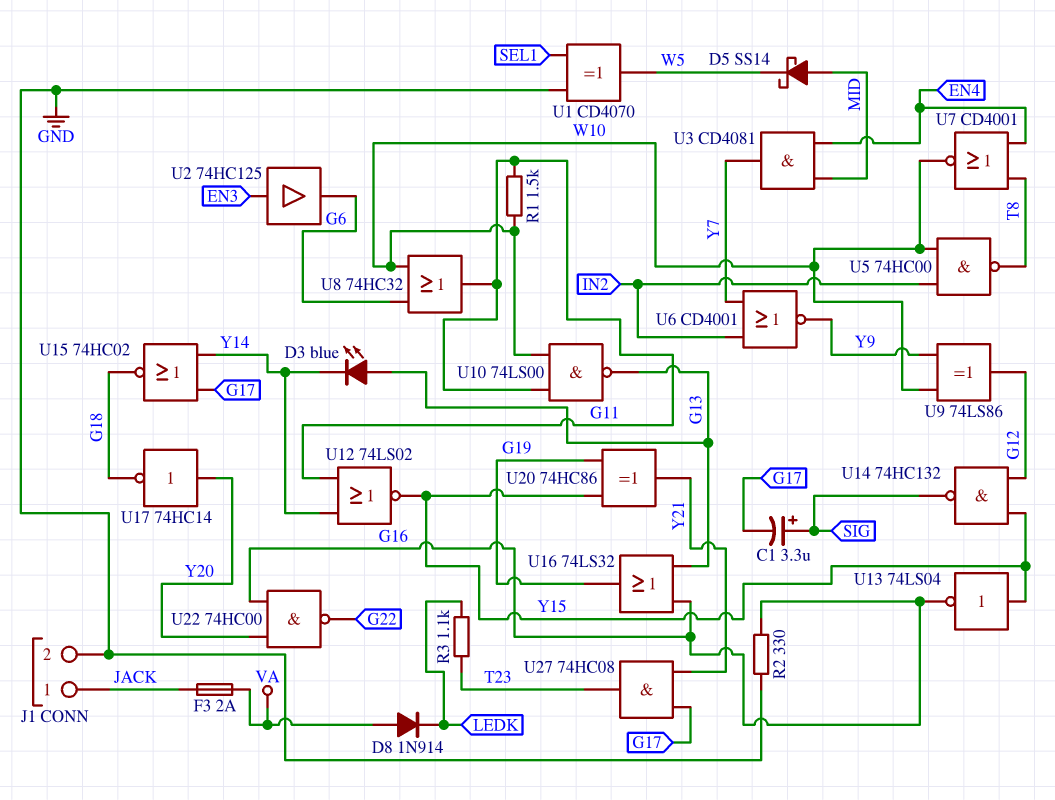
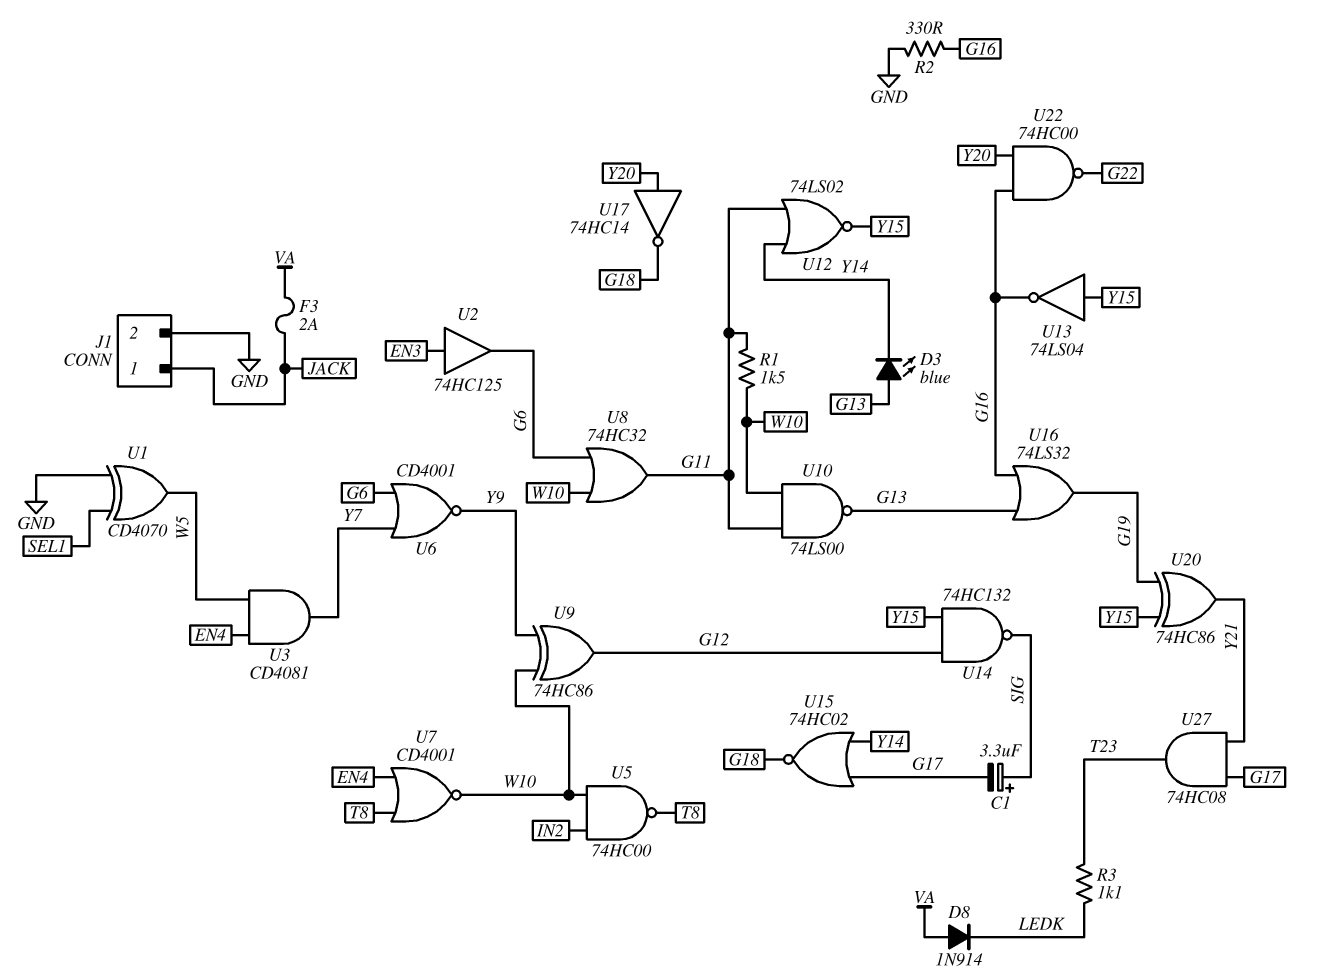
D5: schottky SS14 (A MID, K W5) -> none
U3: AND CD4081 (in EN4, in MID, out Y7) -> AND CD4081 (in EN4, in W5, out Y7)
U6: NOR CD4001 (in IN2, in Y7, out Y9) -> NOR CD4001 (in G6, in Y7, out Y9)
U9: XOR 74LS86 (in W10, in Y9, out G12) -> XOR 74HC86 (in W10, in Y9, out G12)

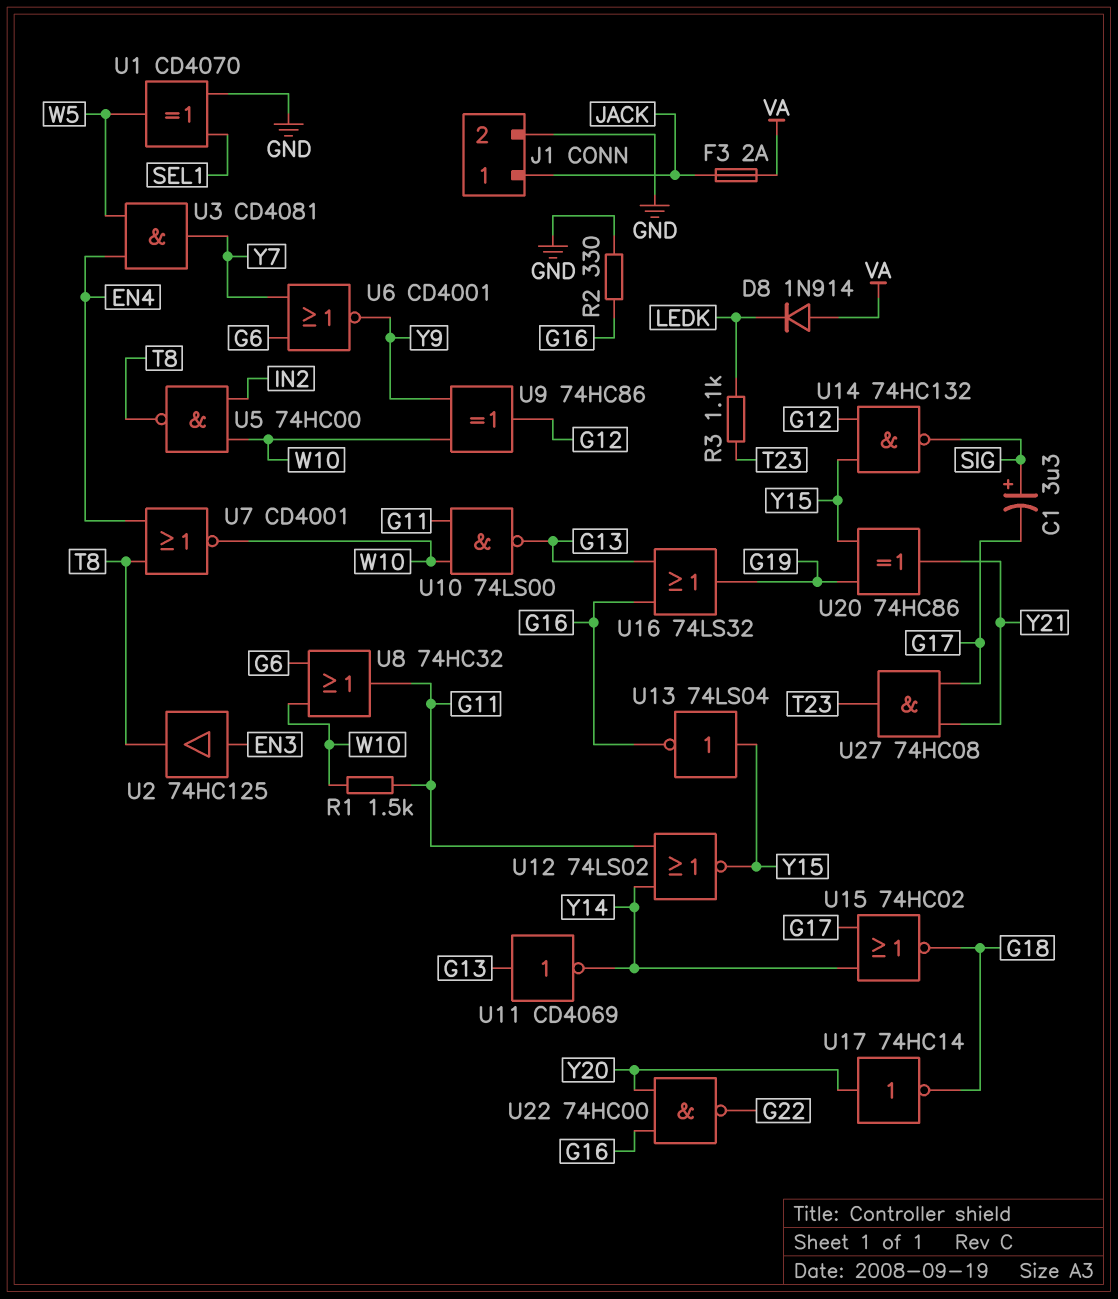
D3: LED blue (A G13, K Y14) -> none
U2: buffer 74HC125 (in EN3, out G6) -> buffer 74HC125 (in EN3, out T8)
U11: none -> NOT CD4069 (in G13, out Y14)

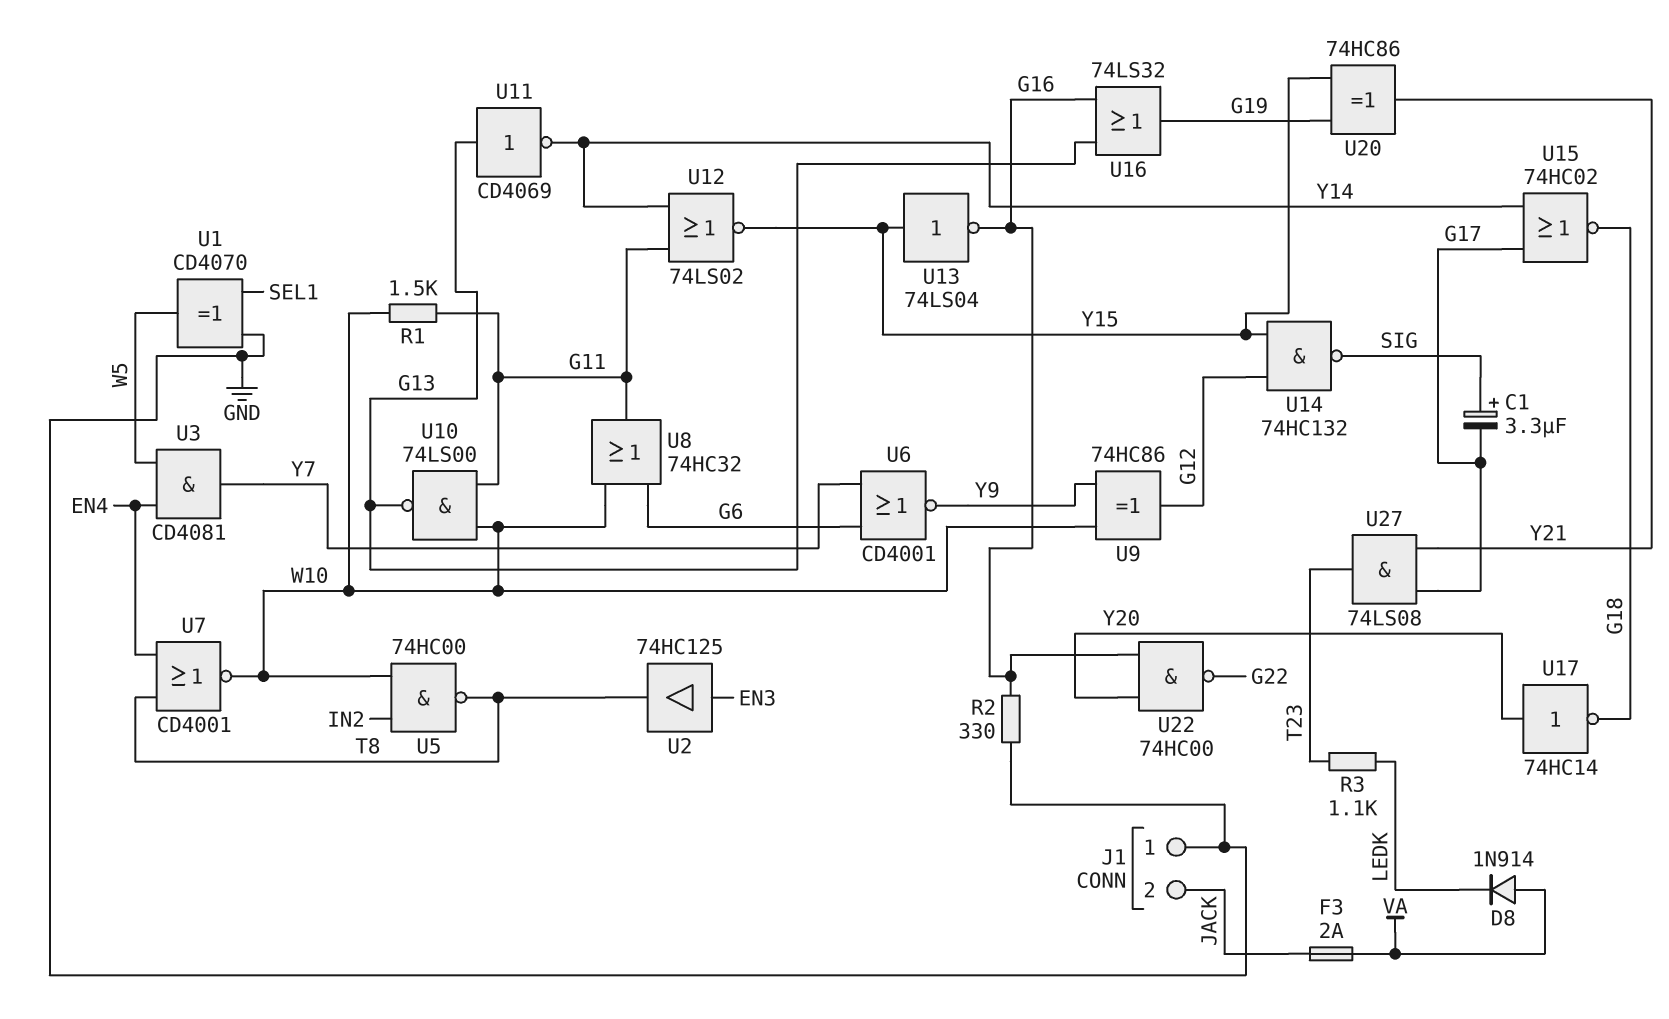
J1 pin 1: JACK -> GND
J1 pin 2: GND -> JACK
U27: AND 74HC08 (in G17, in Y21, out T23) -> AND 74LS08 (in G17, in Y21, out T23)

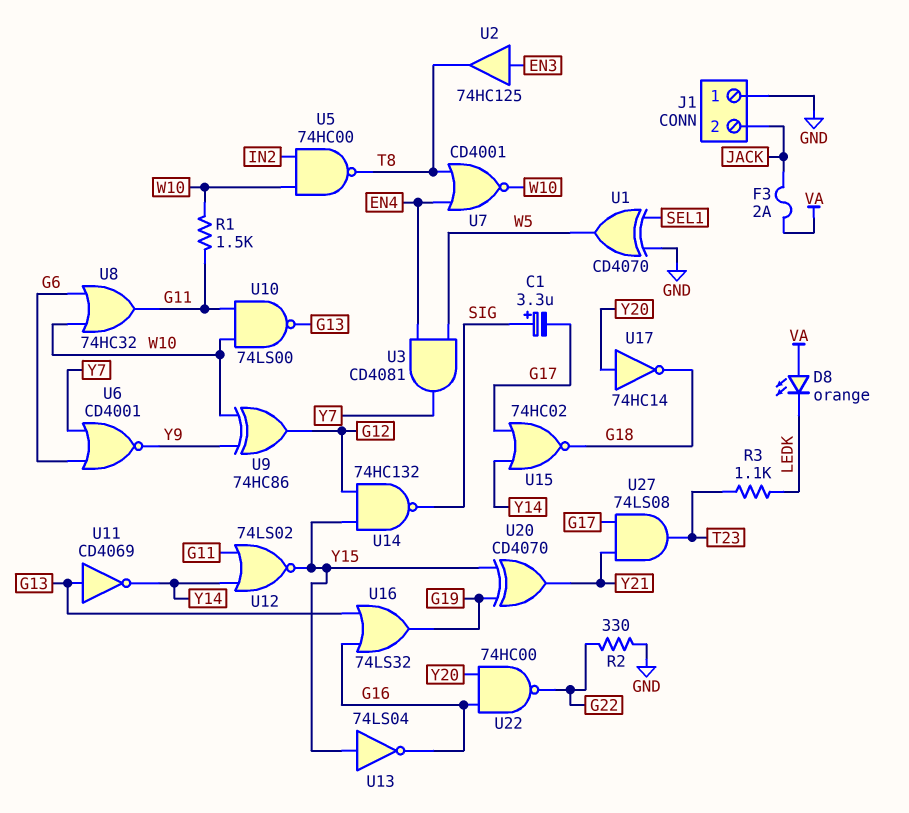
D8: diode 1N914 (A VA, K LEDK) -> LED orange (A VA, K LEDK)
R2: 330 (G16, GND) -> 330 (G22, GND)
U20: XOR 74HC86 (in G19, in Y15, out Y21) -> XOR CD4070 (in G19, in Y15, out Y21)

